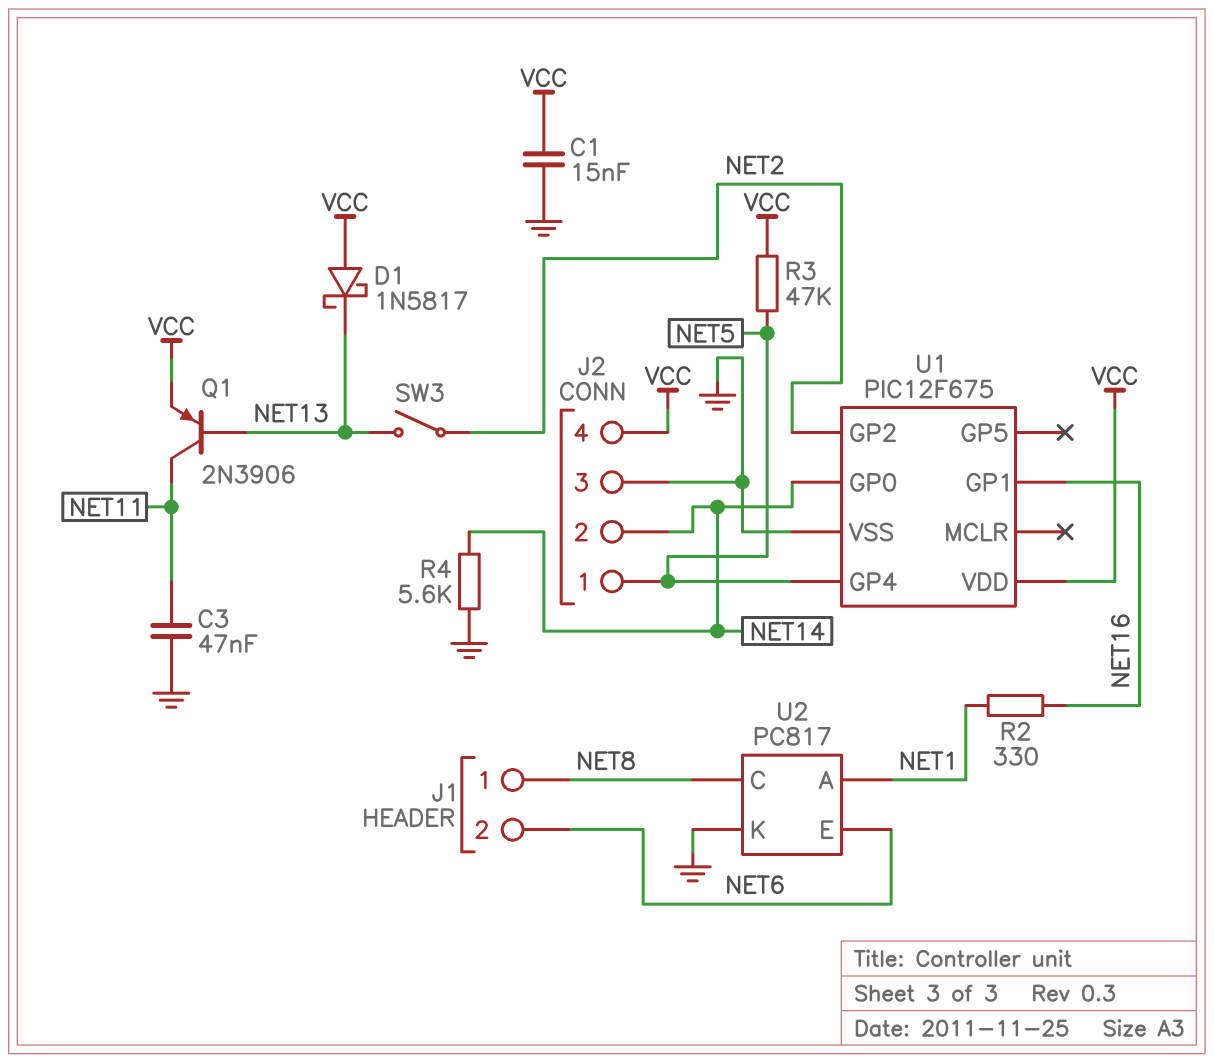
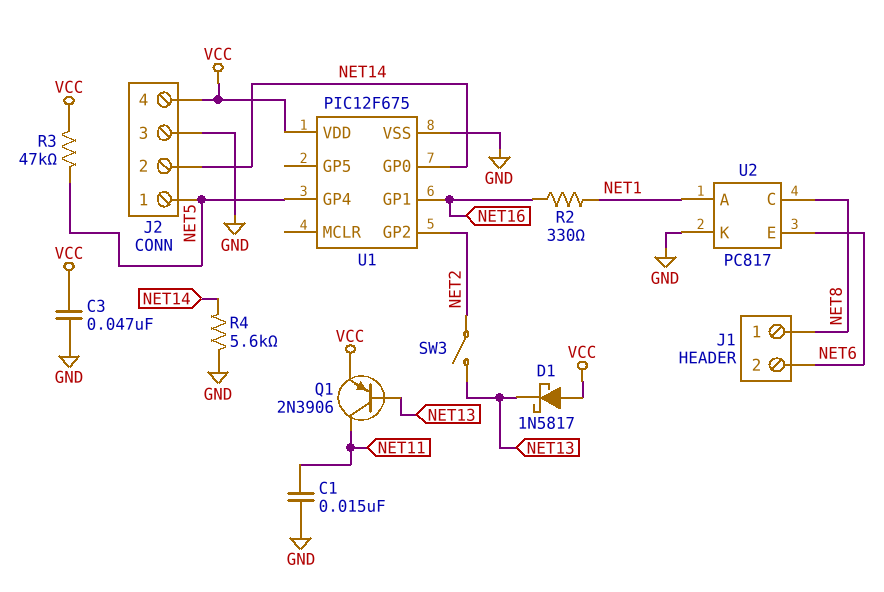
C1: 15nF (GND, VCC) -> 15nF (GND, NET11)
C3: 47nF (GND, NET11) -> 47nF (GND, VCC)

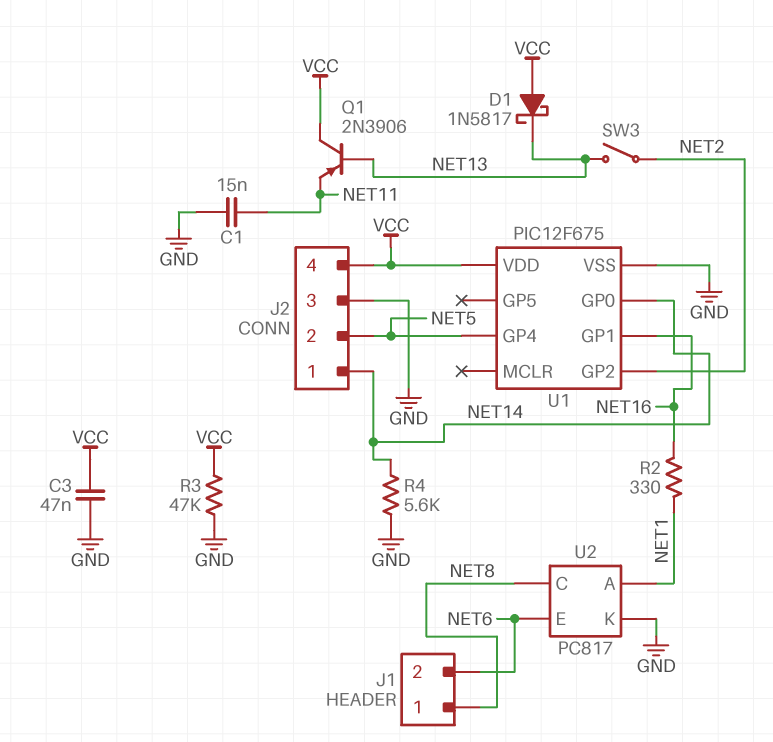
J2 pin 1: NET5 -> NET14
J2 pin 2: NET14 -> NET5
Q1: PNP 2N3906 (B NET13, C NET11, E VCC) -> PNP 2N3906 (B NET13, C VCC, E NET11)
R3: 47k (NET5, VCC) -> 47k (GND, VCC)

